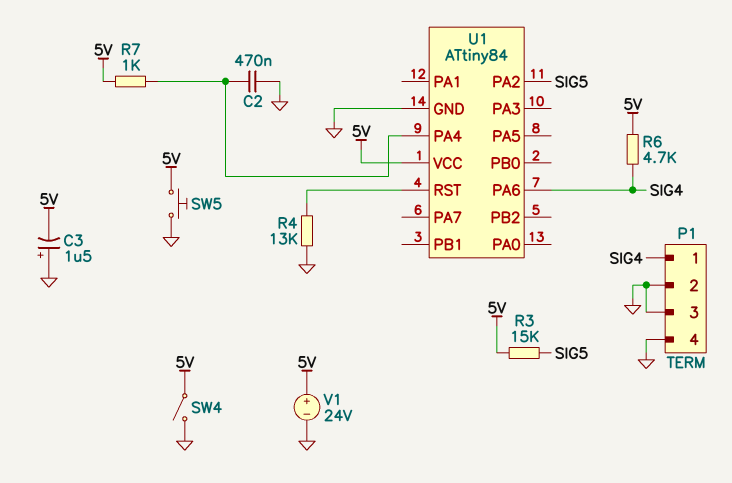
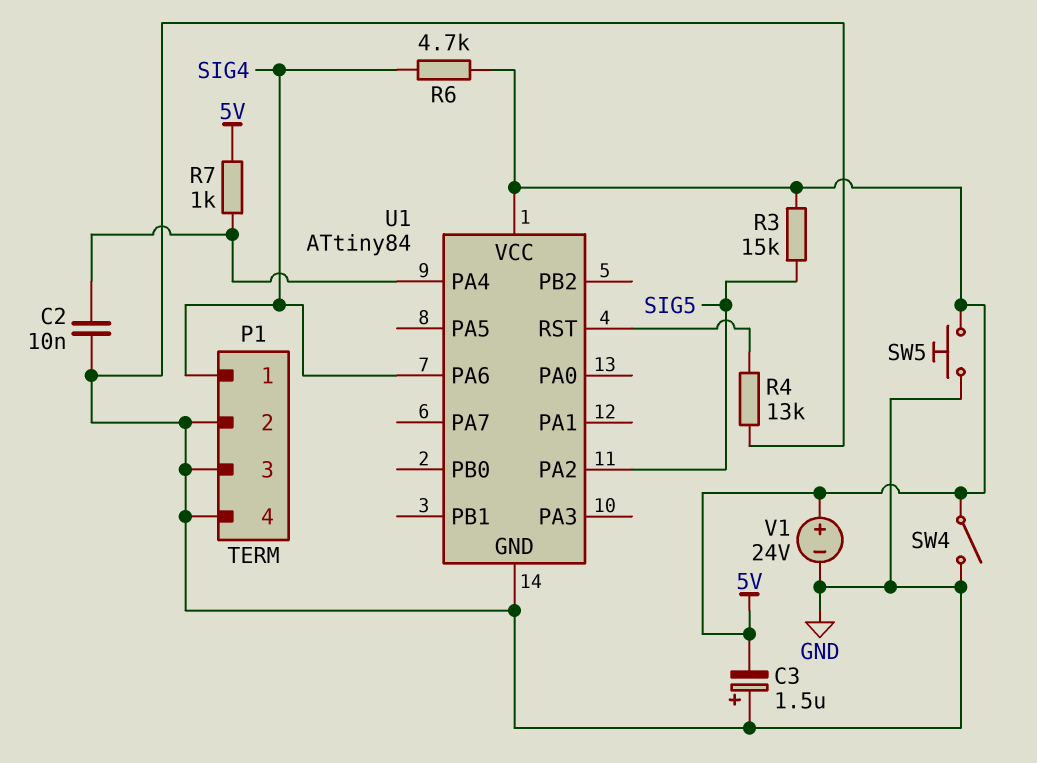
C2: 470nF (GND, U1/PA4) -> 10nF (GND, U1/PA4)

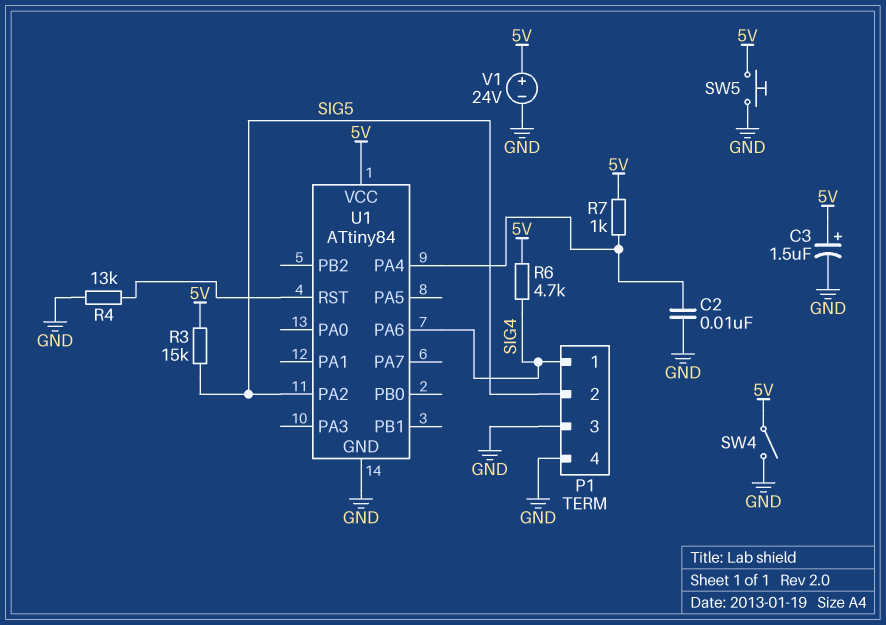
C3: 1.5uF (plus GND, minus 5V) -> 1.5uF (plus 5V, minus GND)
P1 pin 2: GND -> SIG5

